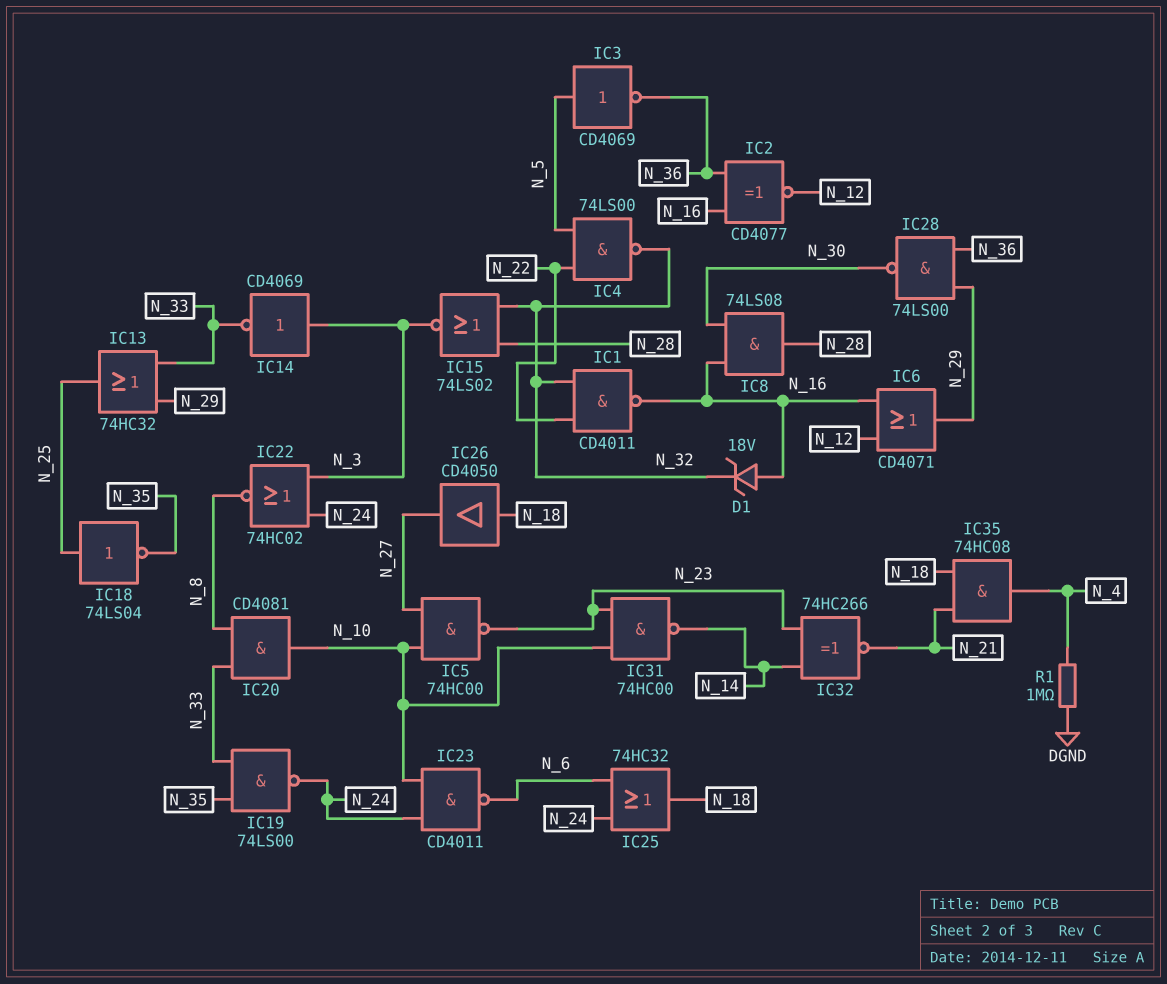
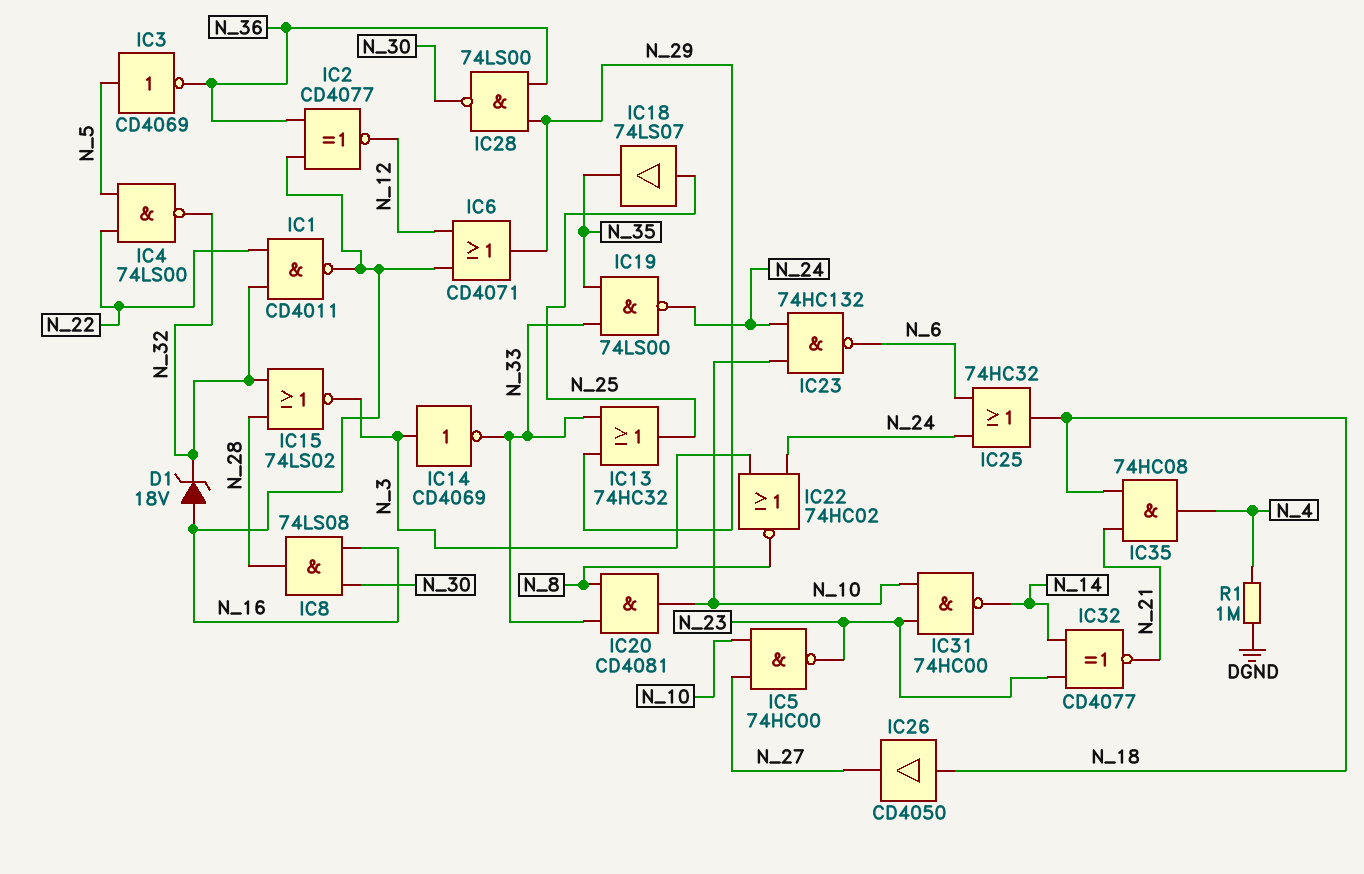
IC18: NOT 74LS04 (in N_25, out N_35) -> buffer 74LS07 (in N_25, out N_35)
IC23: NAND CD4011 (in N_10, in N_24, out N_6) -> NAND 74HC132 (in N_10, in N_24, out N_6)
IC32: XNOR 74HC266 (in N_14, in N_23, out N_21) -> XNOR CD4077 (in N_14, in N_23, out N_21)

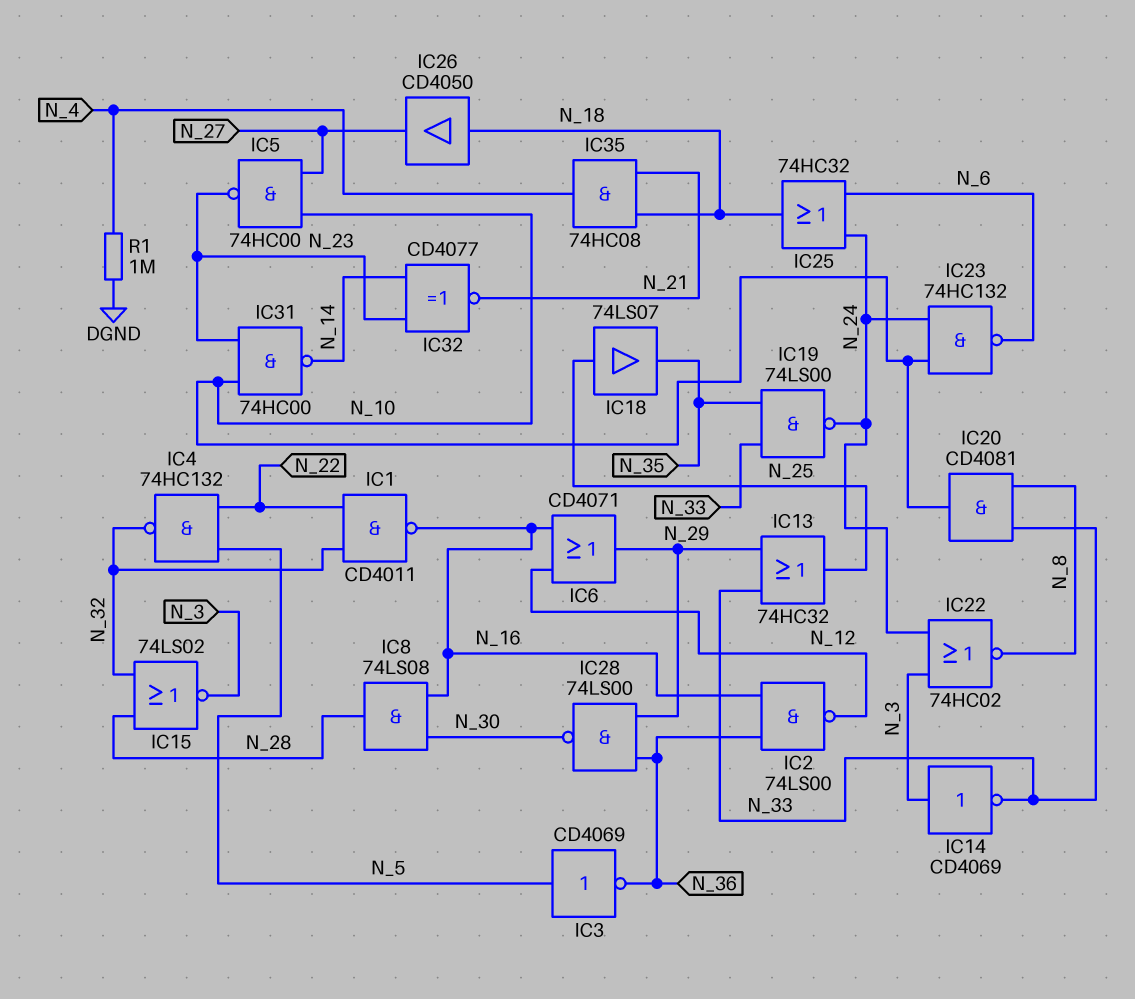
D1: zener 18V (A N_16, K N_32) -> none
IC2: XNOR CD4077 (in N_16, in N_36, out N_12) -> NAND 74LS00 (in N_16, in N_36, out N_12)
IC4: NAND 74LS00 (in N_5, in N_22, out N_32) -> NAND 74HC132 (in N_5, in N_22, out N_32)

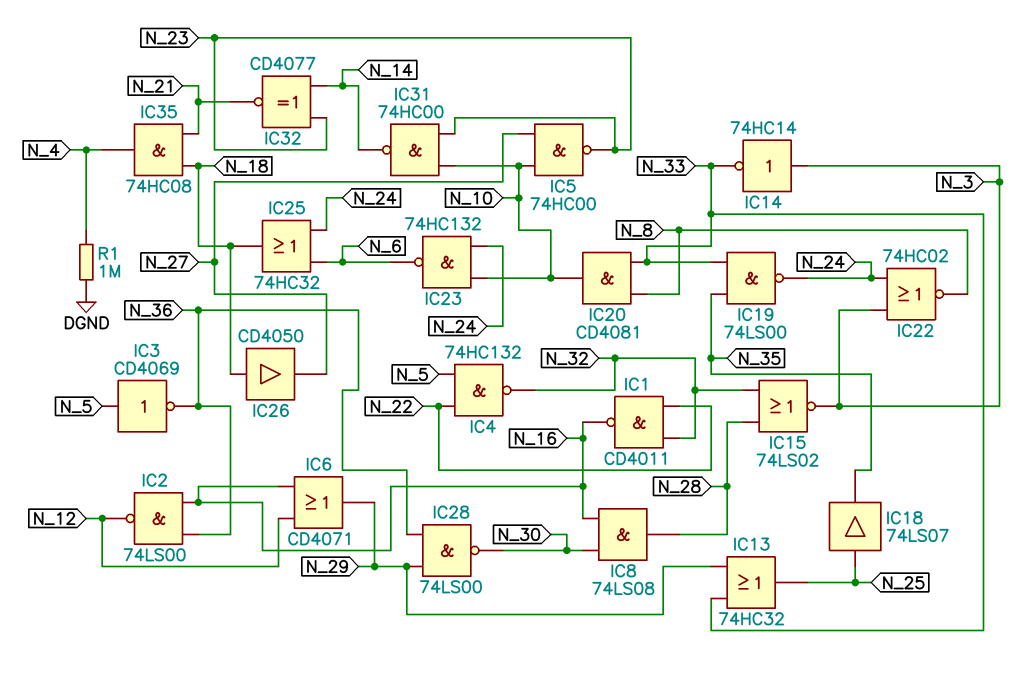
IC14: NOT CD4069 (in N_3, out N_33) -> NOT 74HC14 (in N_3, out N_33)

